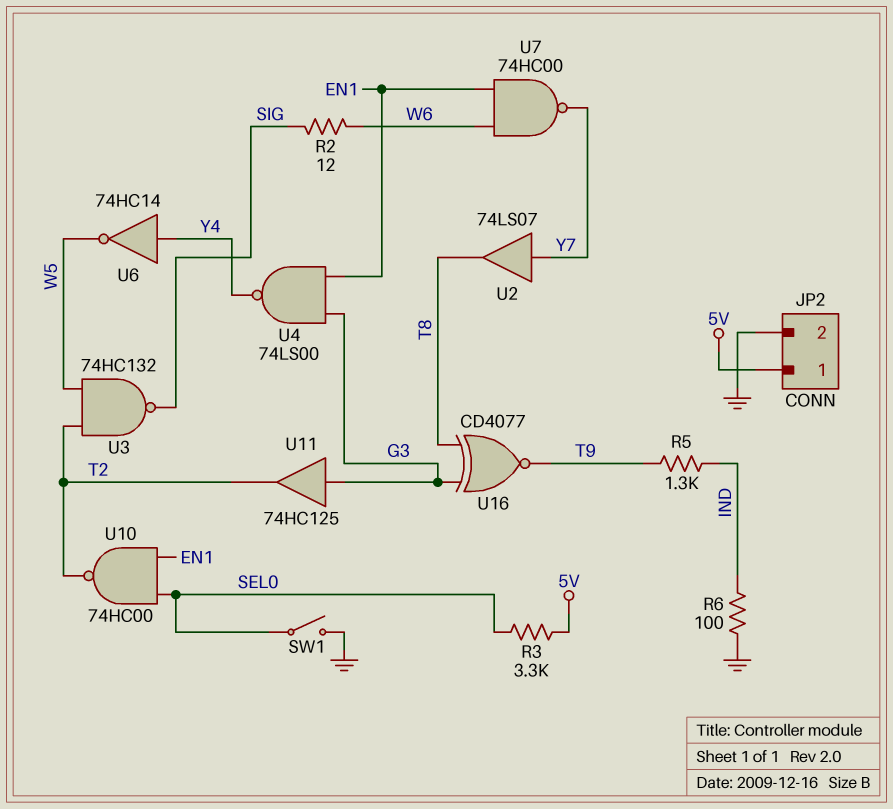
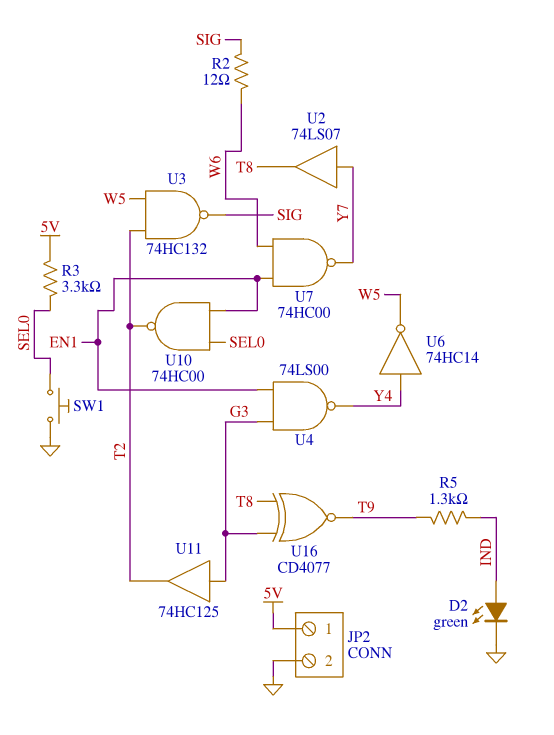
D2: none -> LED green (A IND, K GND)
R6: 100 (GND, IND) -> none
SW1: switch (GND, SEL0) -> button (GND, SEL0)

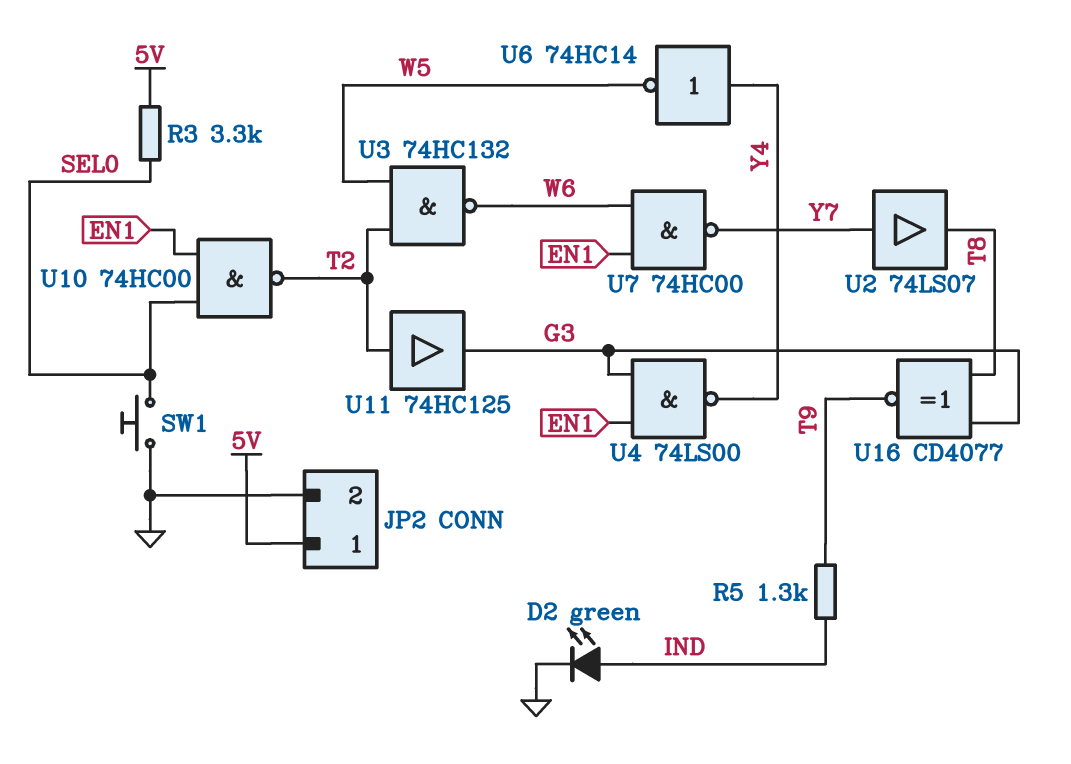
R2: 12 (SIG, W6) -> none
U3: NAND 74HC132 (in T2, in W5, out SIG) -> NAND 74HC132 (in T2, in W5, out W6)
U11: buffer 74HC125 (in G3, out T2) -> buffer 74HC125 (in T2, out G3)

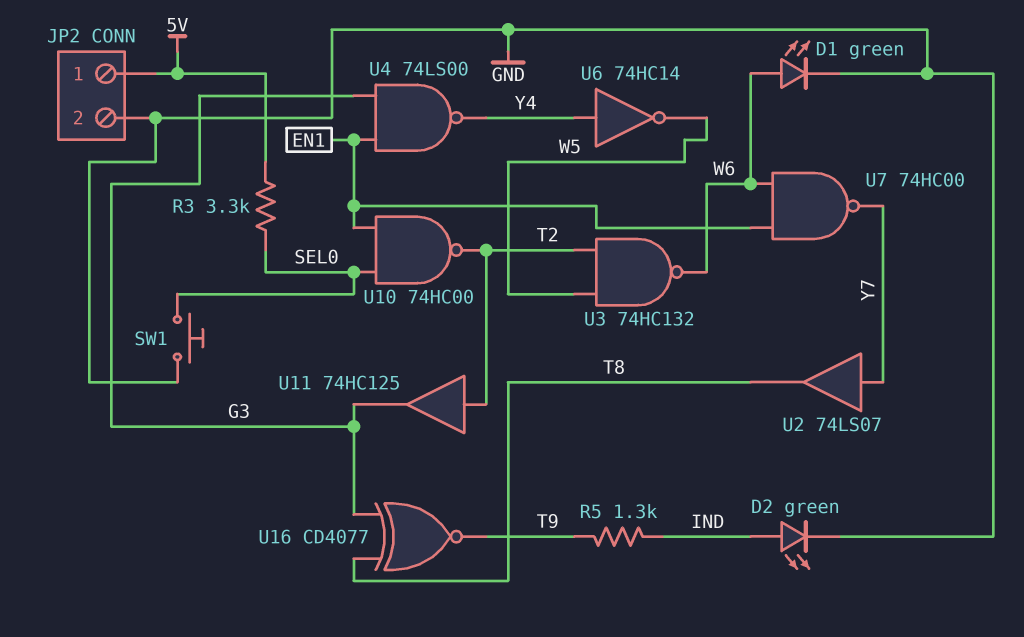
D1: none -> LED green (A W6, K GND)

